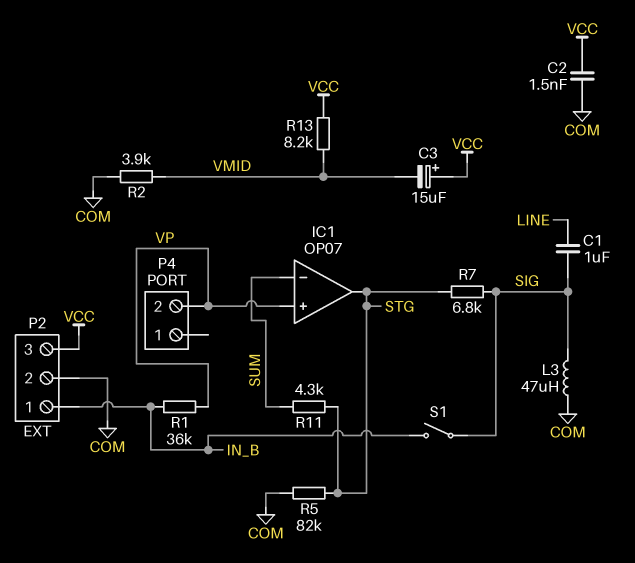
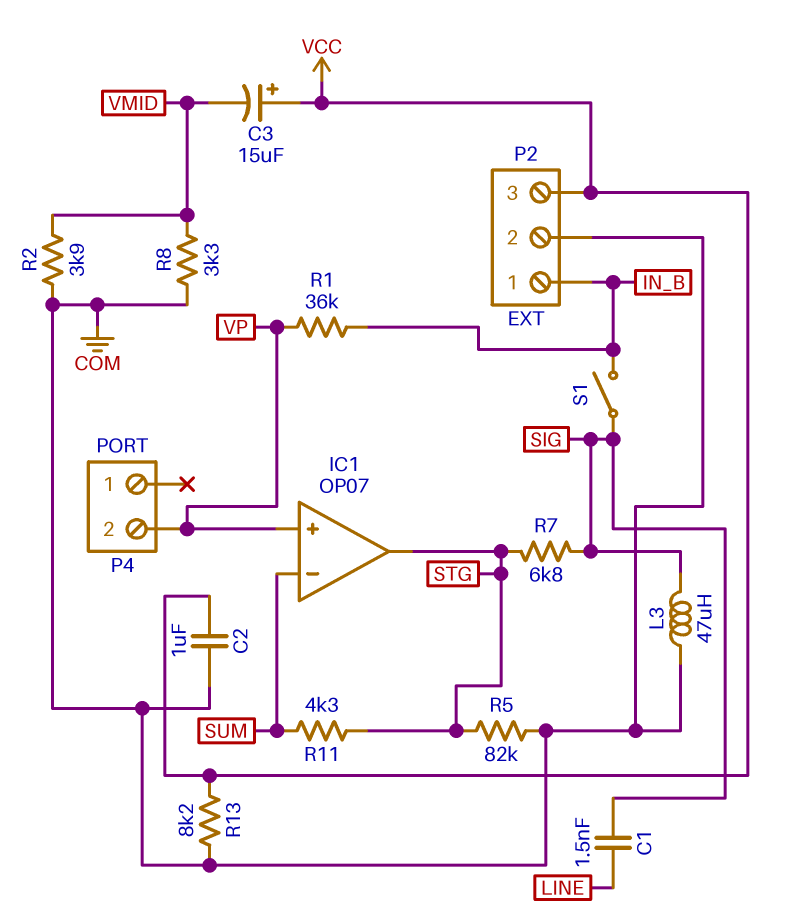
C1: 1uF (LINE, SIG) -> 1.5nF (LINE, SIG)
C2: 1.5nF (COM, VCC) -> 1uF (COM, VCC)
R8: none -> 3.3k (COM, VMID)
R13: 8.2k (VCC, VMID) -> 8.2k (COM, VCC)

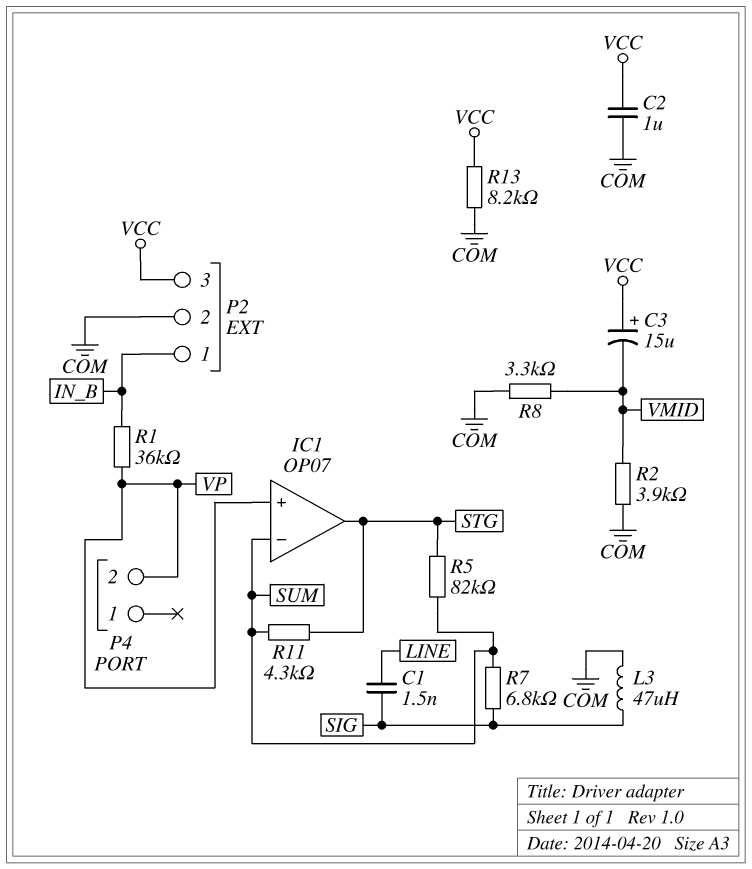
R5: 82k (COM, STG) -> 82k (STG, SUM)
R7: 6.8k (SIG, STG) -> 6.8k (SIG, SUM)
S1: switch (IN_B, SIG) -> none

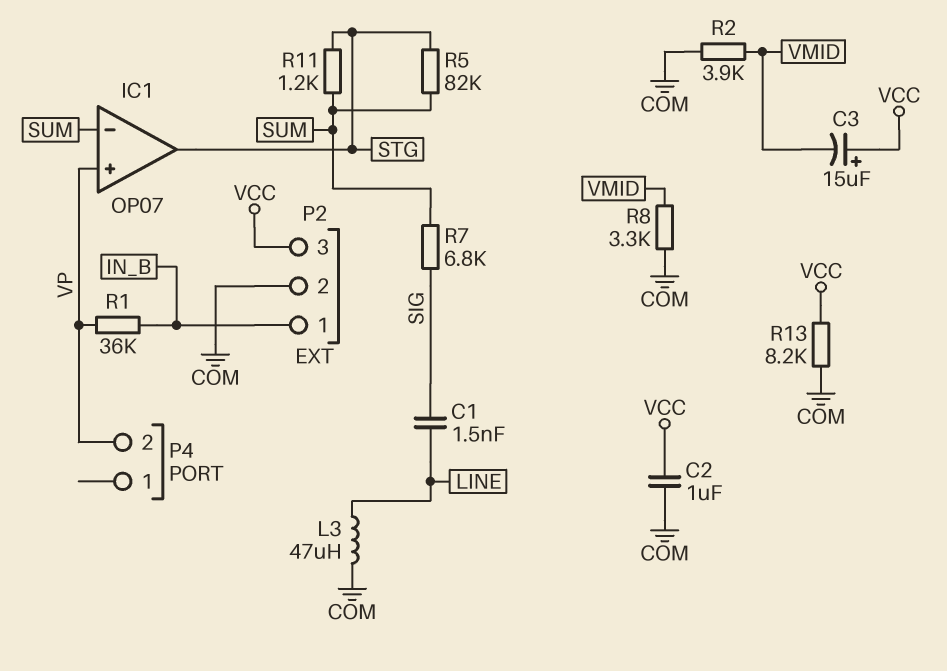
L3: 47uH (COM, SIG) -> 47uH (COM, LINE)
R11: 4.3k (STG, SUM) -> 1.2k (STG, SUM)

